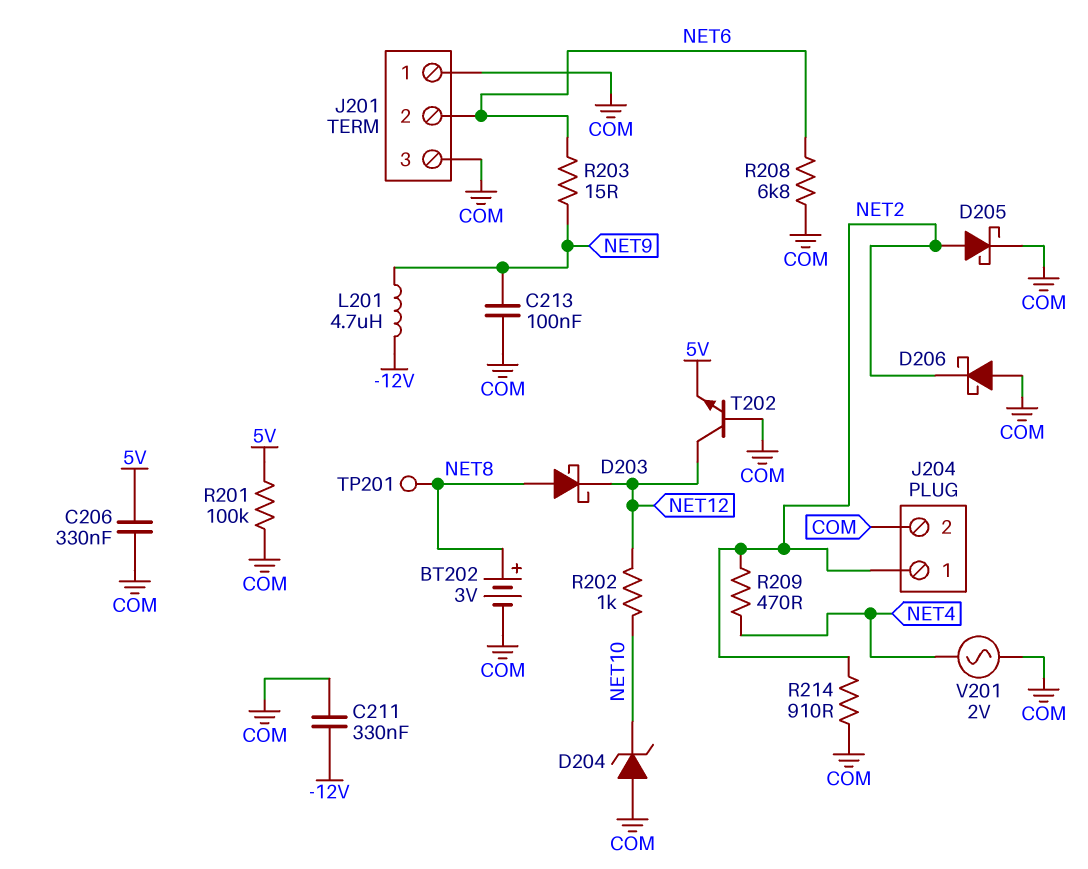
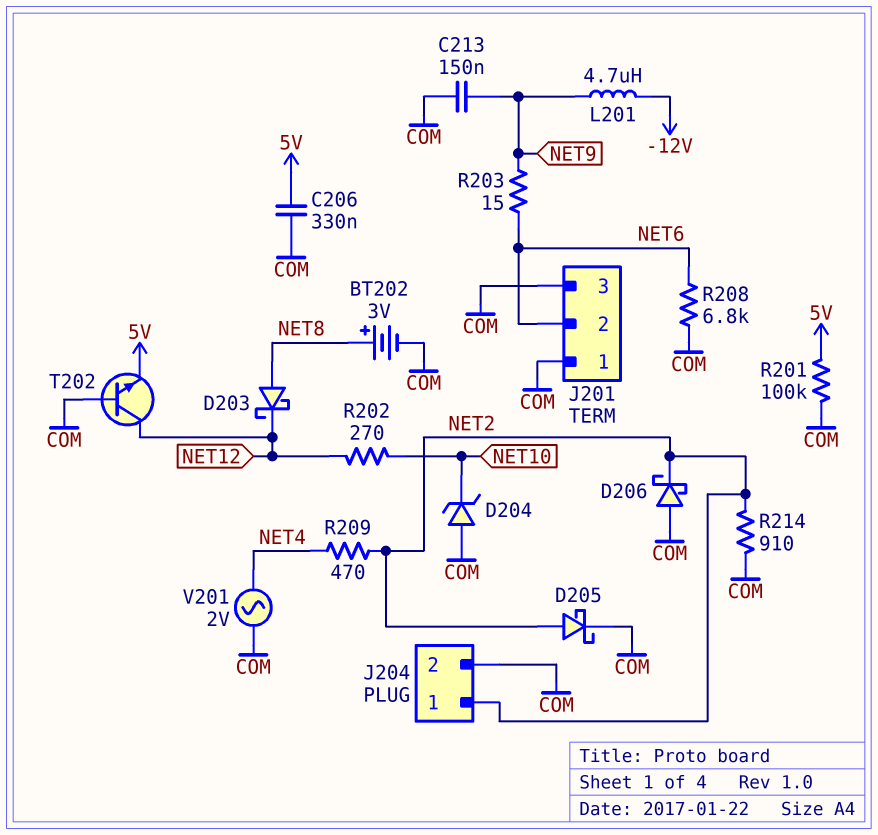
C211: 330nF (-12V, COM) -> none
C213: 100nF (COM, NET9) -> 150nF (COM, NET9)
R202: 1k (NET10, NET12) -> 270 (NET10, NET12)
TP201: test point (NET8) -> none

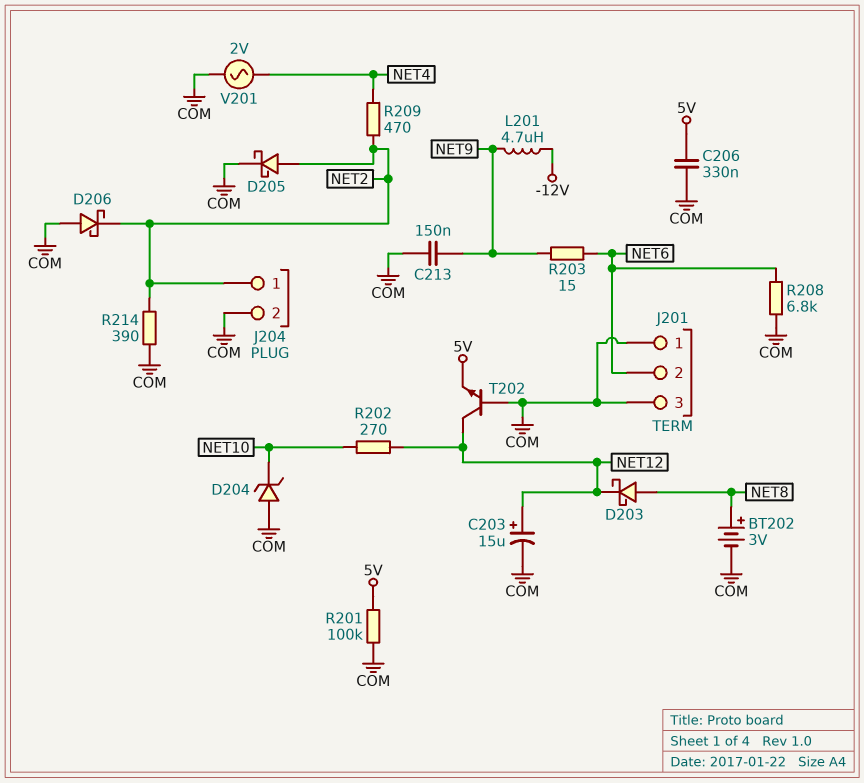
C203: none -> 15uF (plus NET12, minus COM)
R214: 910 (COM, NET2) -> 390 (COM, NET2)

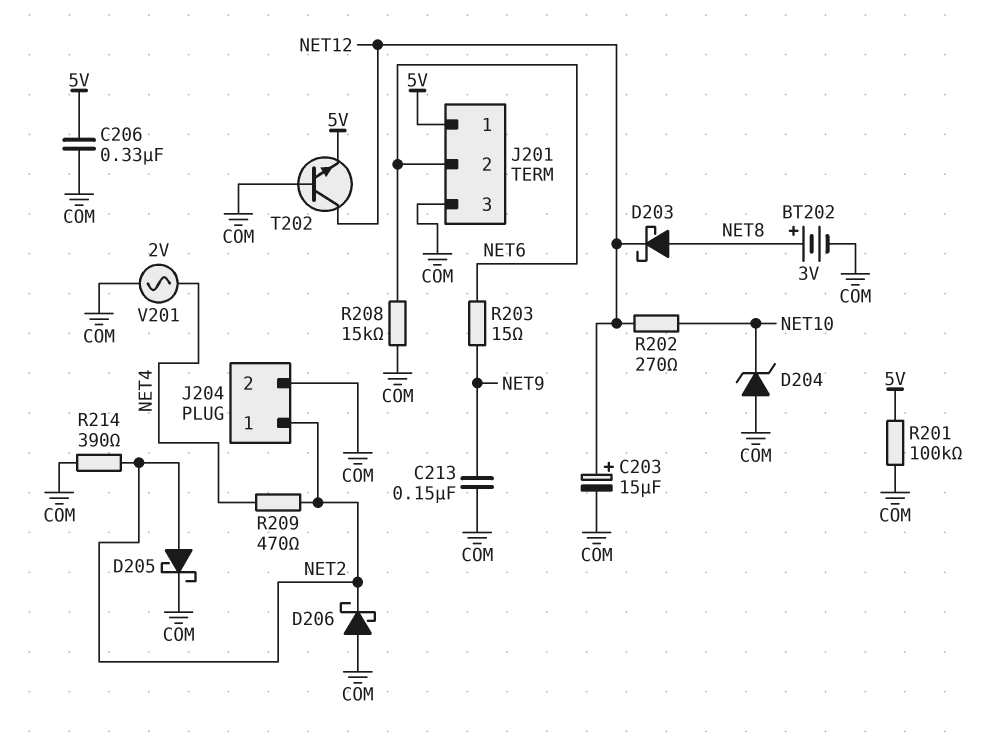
J201 pin 1: COM -> 5V
L201: 4.7uH (-12V, NET9) -> none
R208: 6.8k (COM, NET6) -> 15k (COM, NET6)

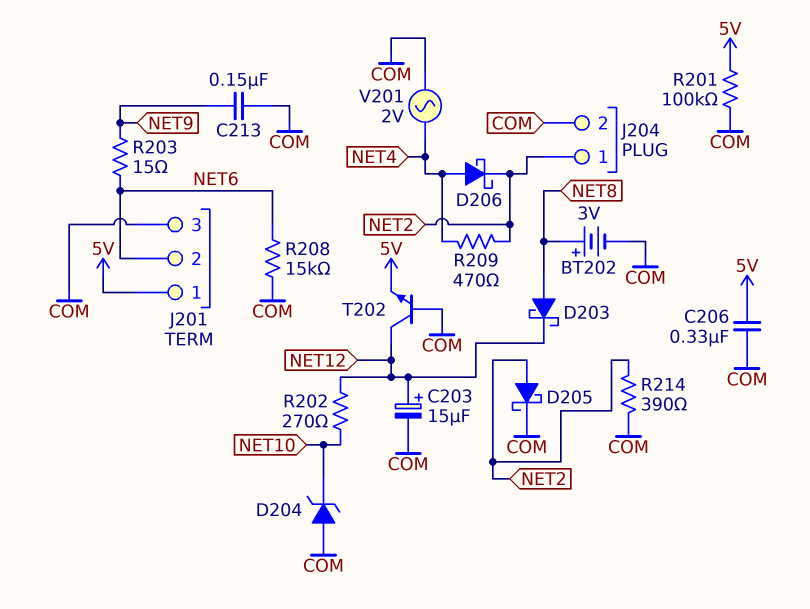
D206: schottky (A COM, K NET2) -> schottky (A NET4, K NET2)

